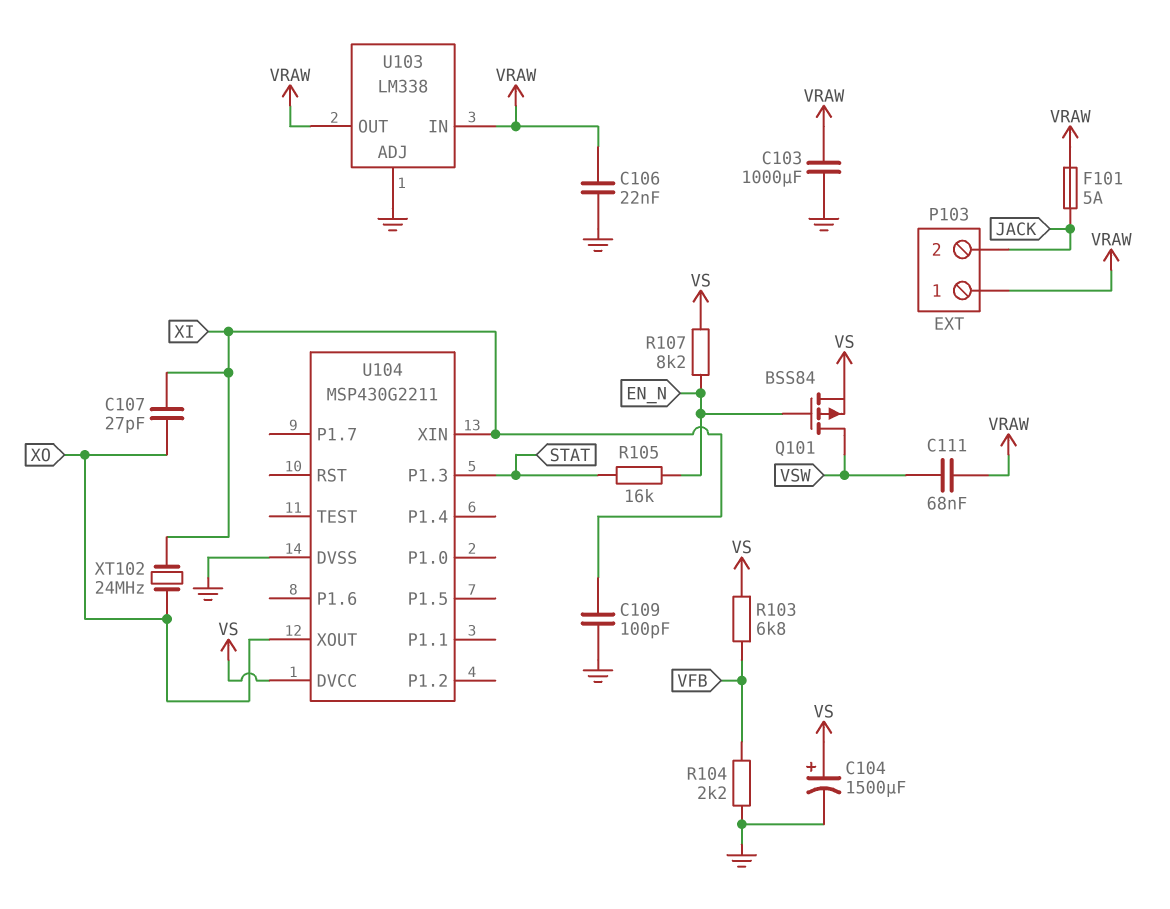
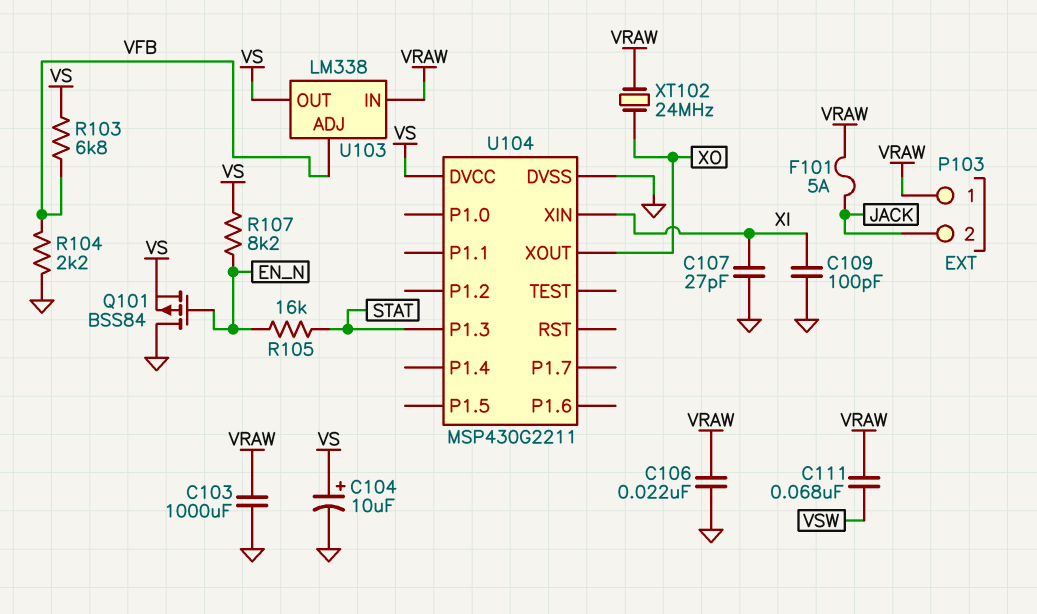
C104: 1500uF (plus VS, minus GND) -> 10uF (plus VS, minus GND)
C107: 27pF (XI, XO) -> 27pF (GND, XI)
Q101: PMOS BSS84 (G EN_N, D VSW, S VS) -> PMOS BSS84 (G EN_N, D GND, S VS)
U103 pin ADJ: GND -> VFB
U103 pin OUT: VRAW -> VS
XT102: 24MHz (XI, XO) -> 24MHz (VRAW, XO)

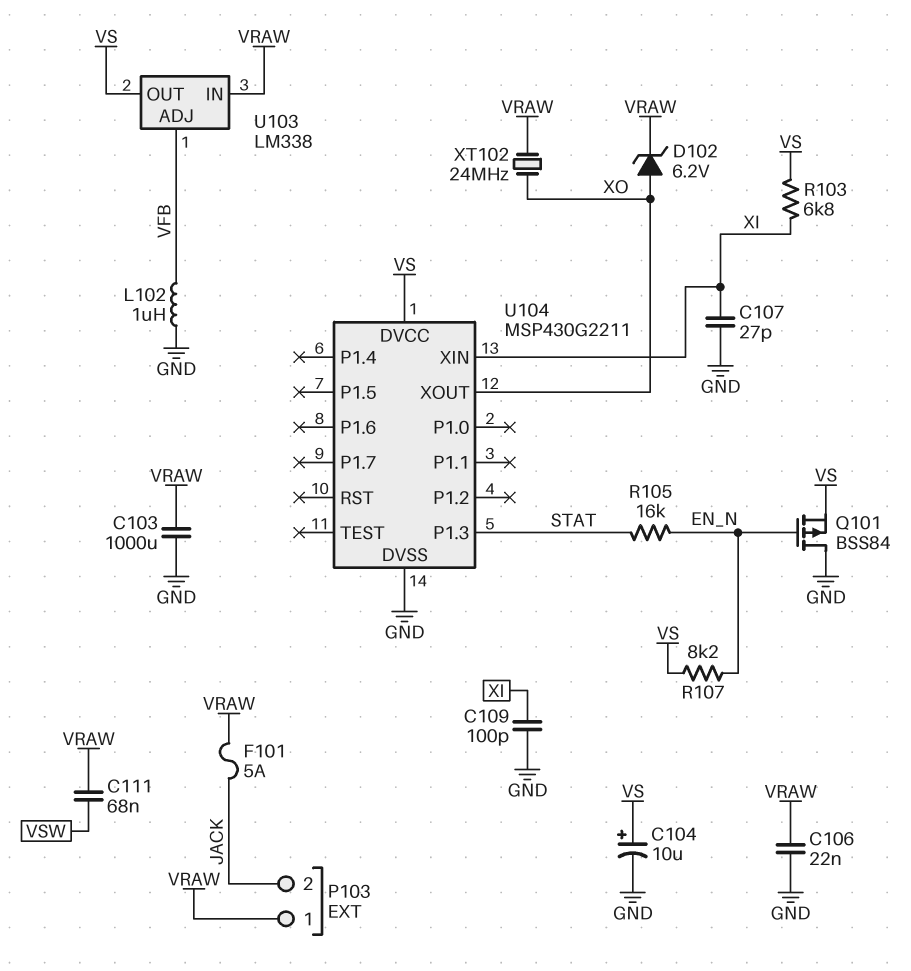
D102: none -> zener 6.2V (A XO, K VRAW)
L102: none -> 1uH (GND, VFB)
R103: 6.8k (VFB, VS) -> 6.8k (VS, XI)
R104: 2.2k (GND, VFB) -> none

